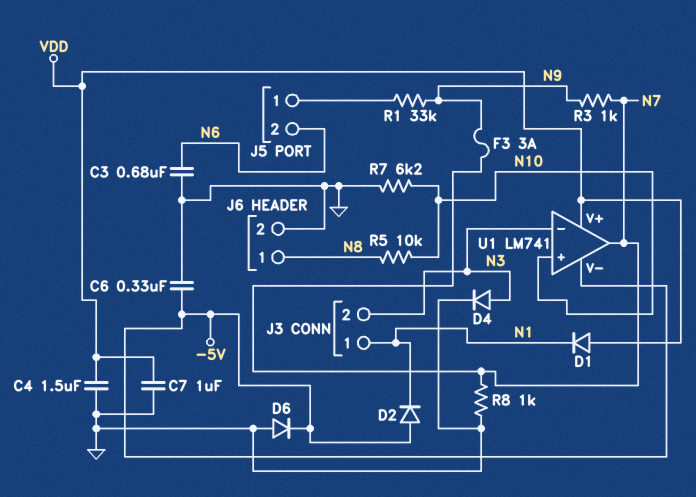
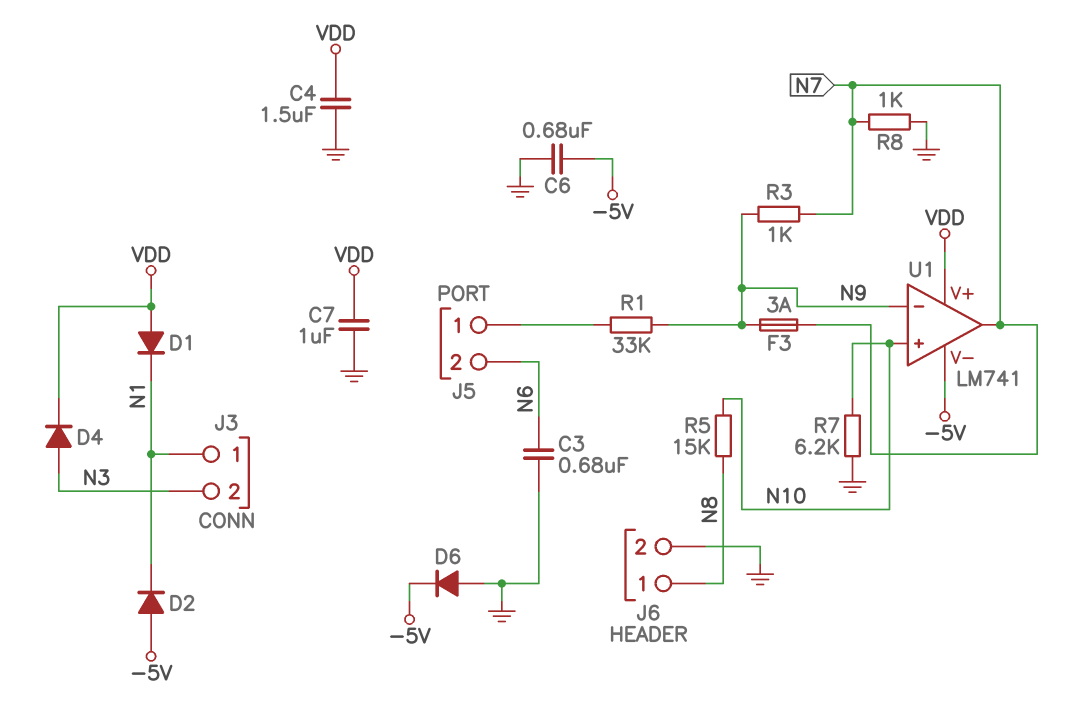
C6: 330nF (-5V, GND) -> 680nF (-5V, GND)
D4: diode (A N3, K GND) -> diode (A N3, K VDD)
R5: 10k (N8, N10) -> 15k (N8, N10)
U1 pin in-: N3 -> N9

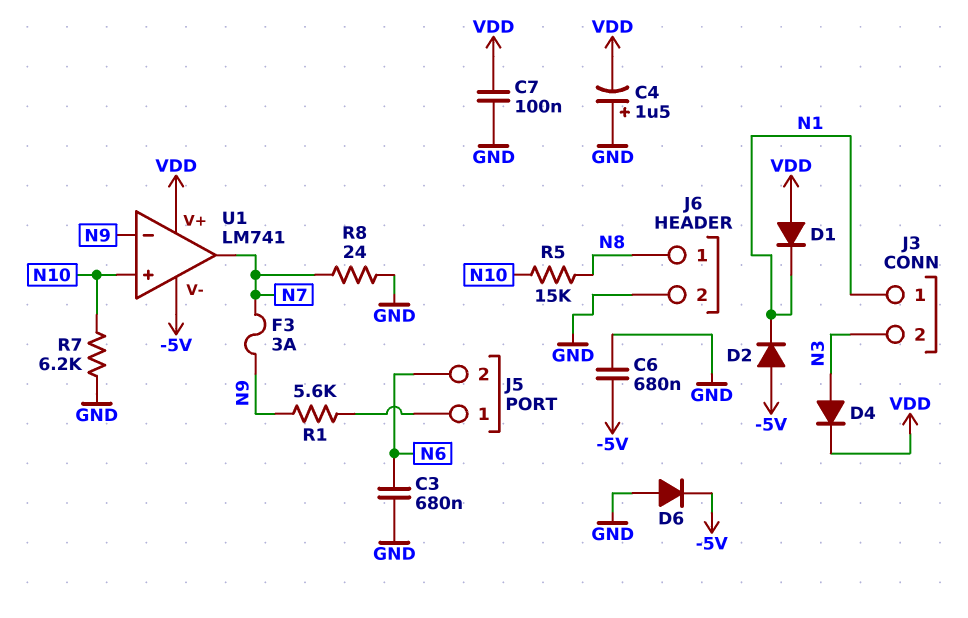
C4: 1.5uF (GND, VDD) -> 1.5uF (plus GND, minus VDD)
C7: 1uF (GND, VDD) -> 100nF (GND, VDD)
R1: 33k (J5/1, N9) -> 5.6k (J5/1, N9)
R3: 1k (N7, N9) -> none
R8: 1k (GND, N7) -> 24 (GND, N7)

